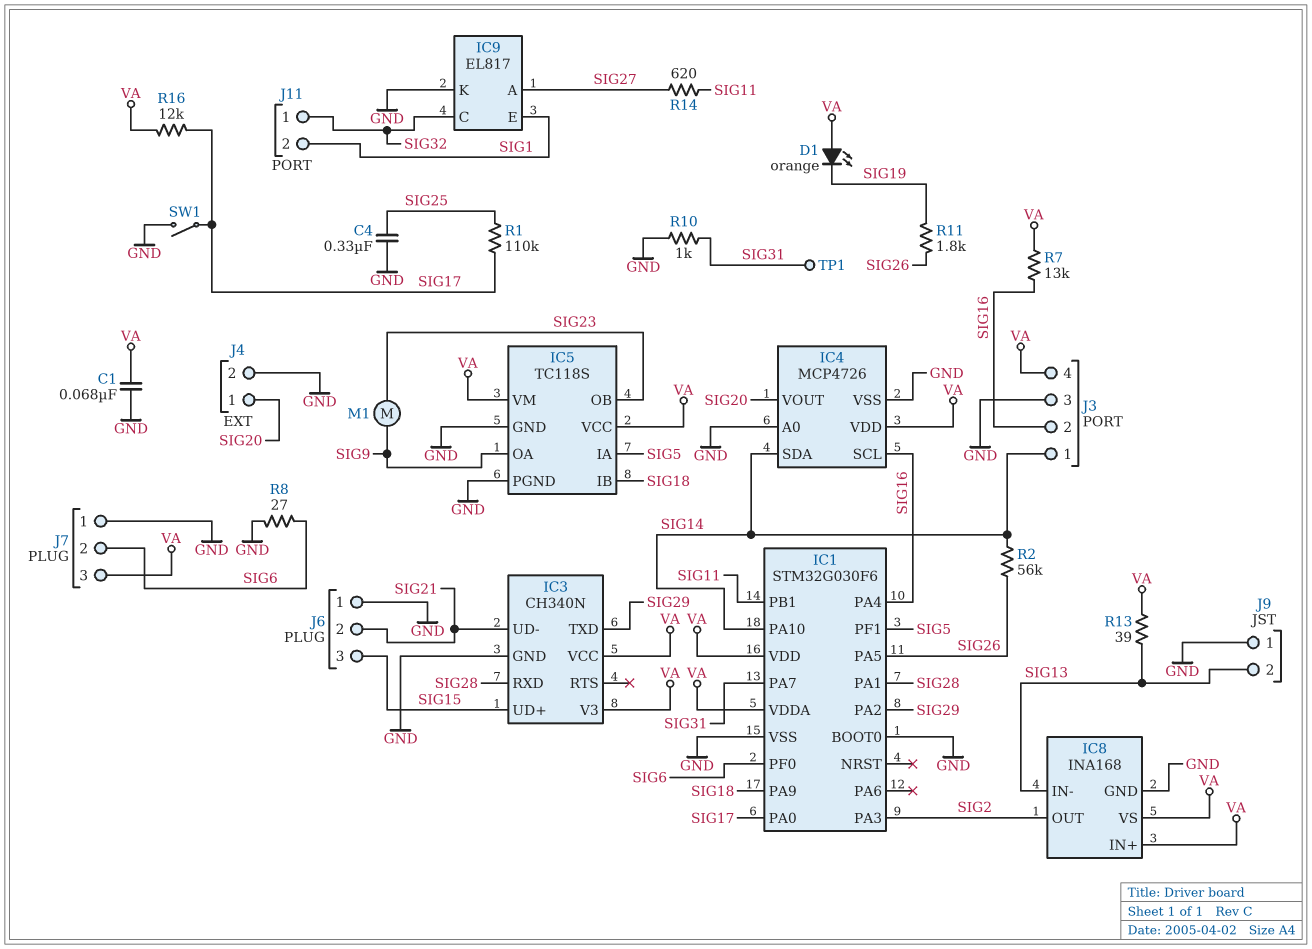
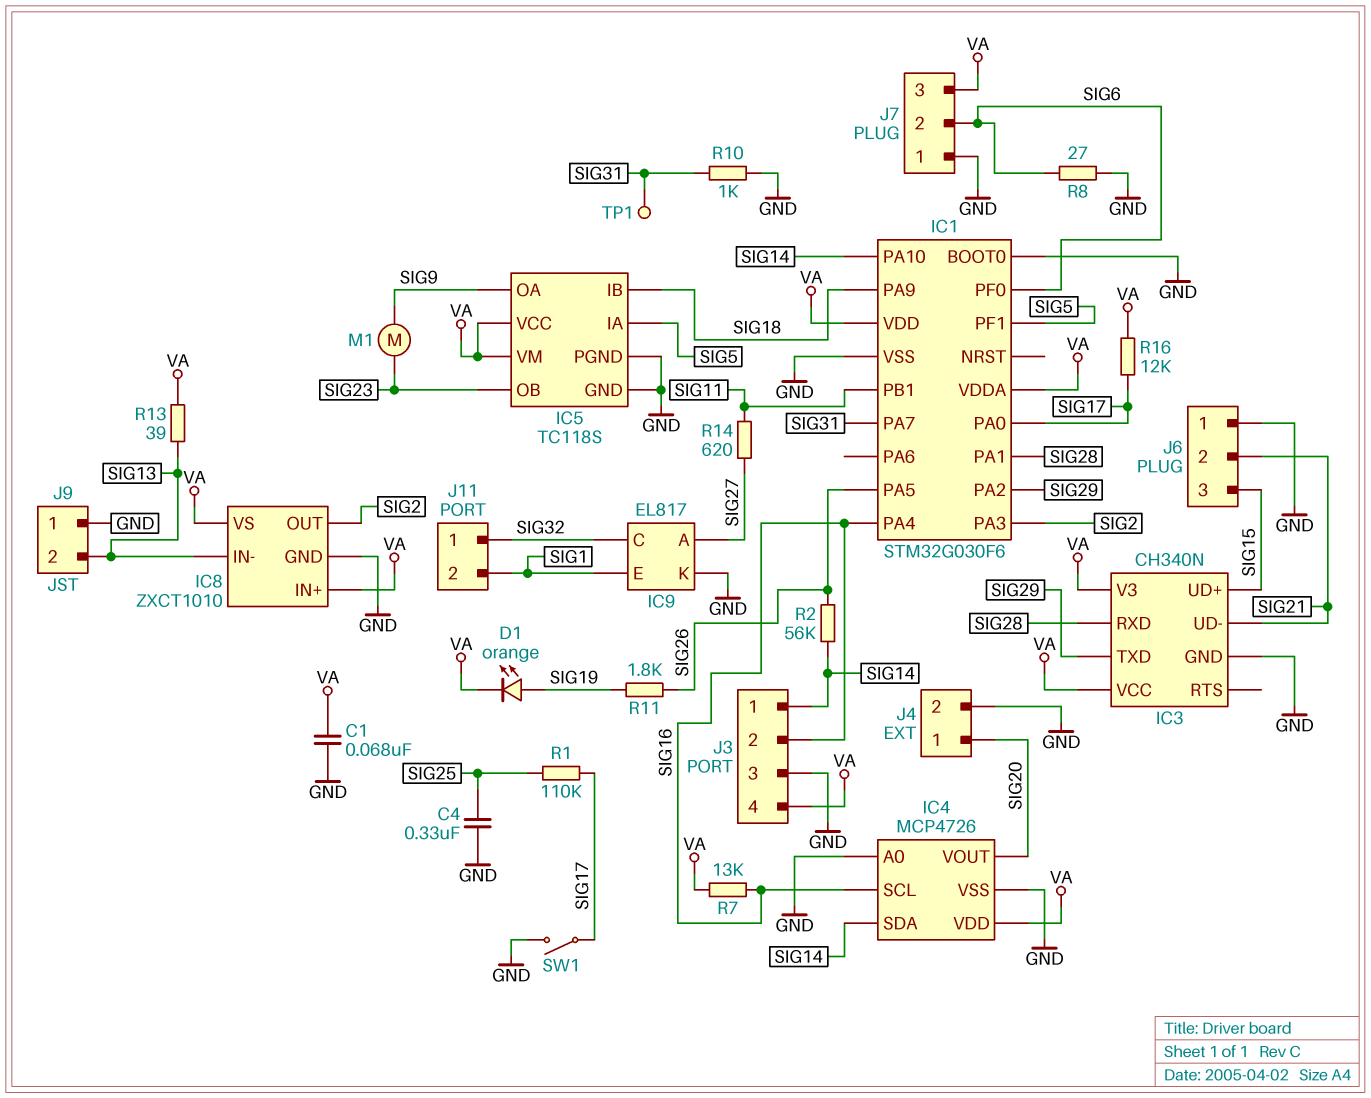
D1: LED orange (A VA, K SIG19) -> LED orange (A SIG19, K VA)
IC8: INA168 -> ZXCT1010

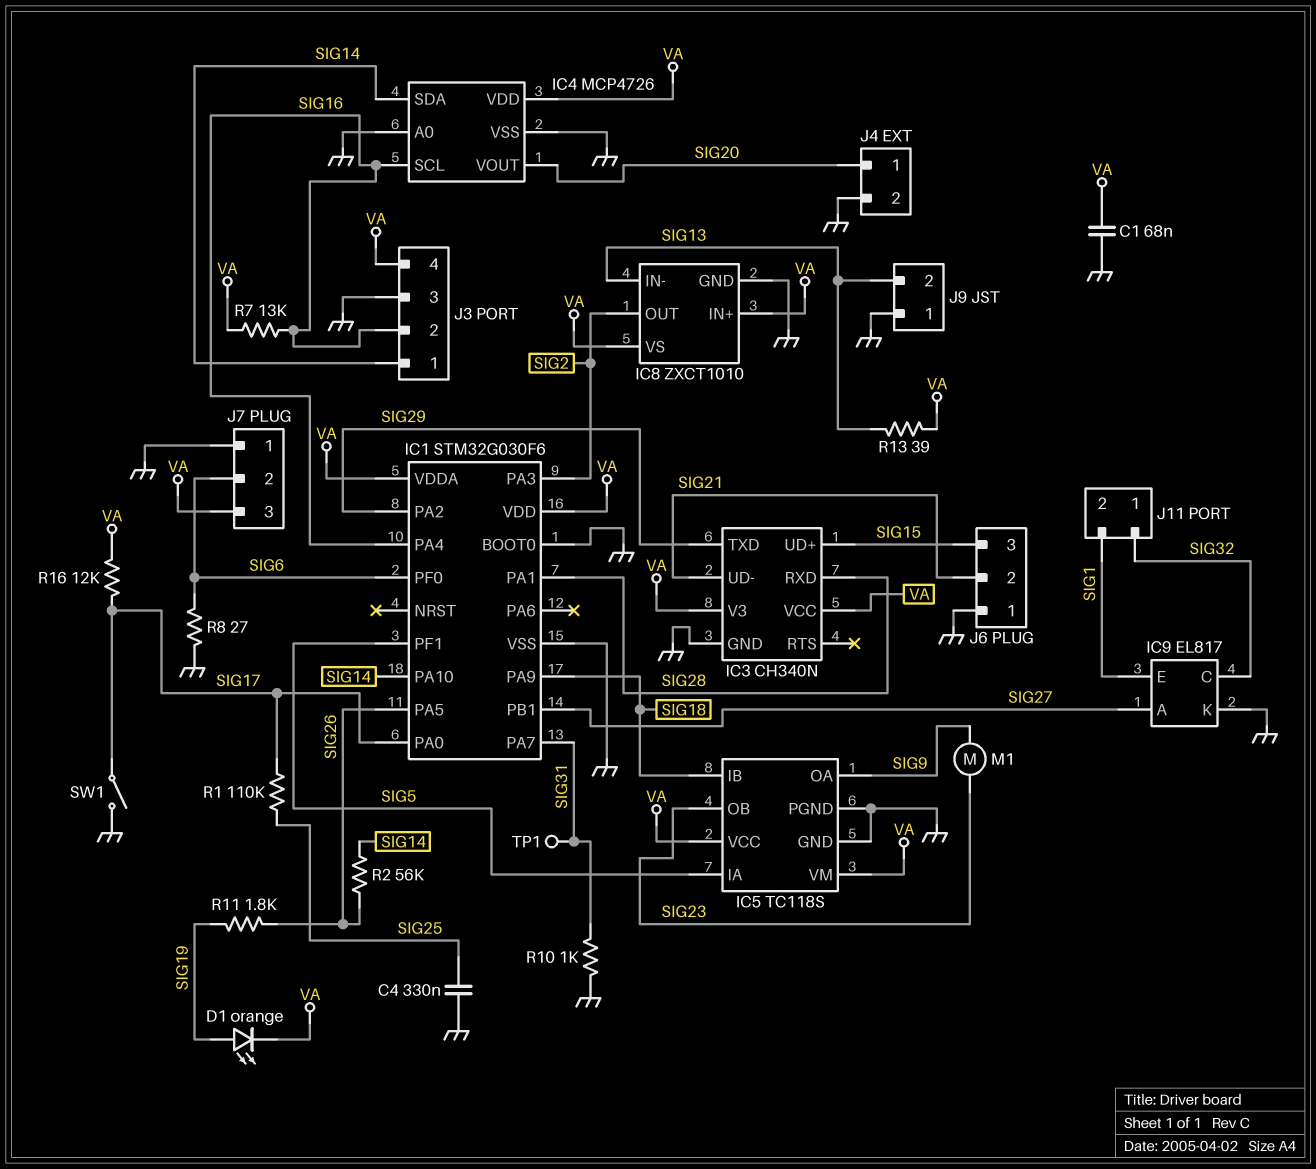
IC1 pin PB1: SIG11 -> SIG27
R14: 620 (SIG11, SIG27) -> none

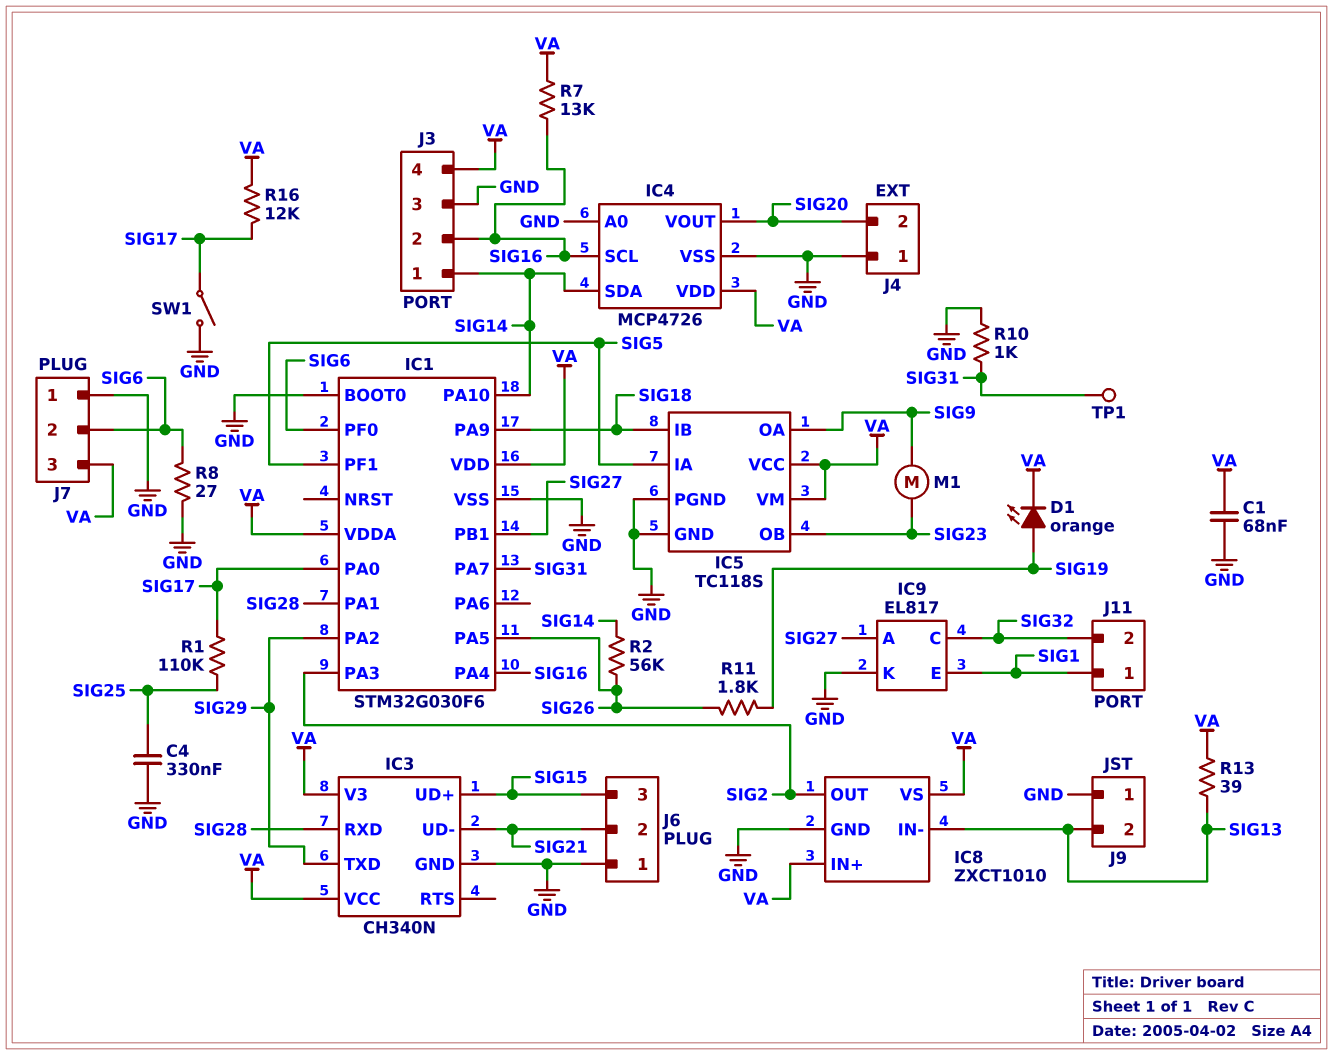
J4 pin 1: SIG20 -> GND
J4 pin 2: GND -> SIG20
J11 pin 1: SIG32 -> SIG1
J11 pin 2: SIG1 -> SIG32

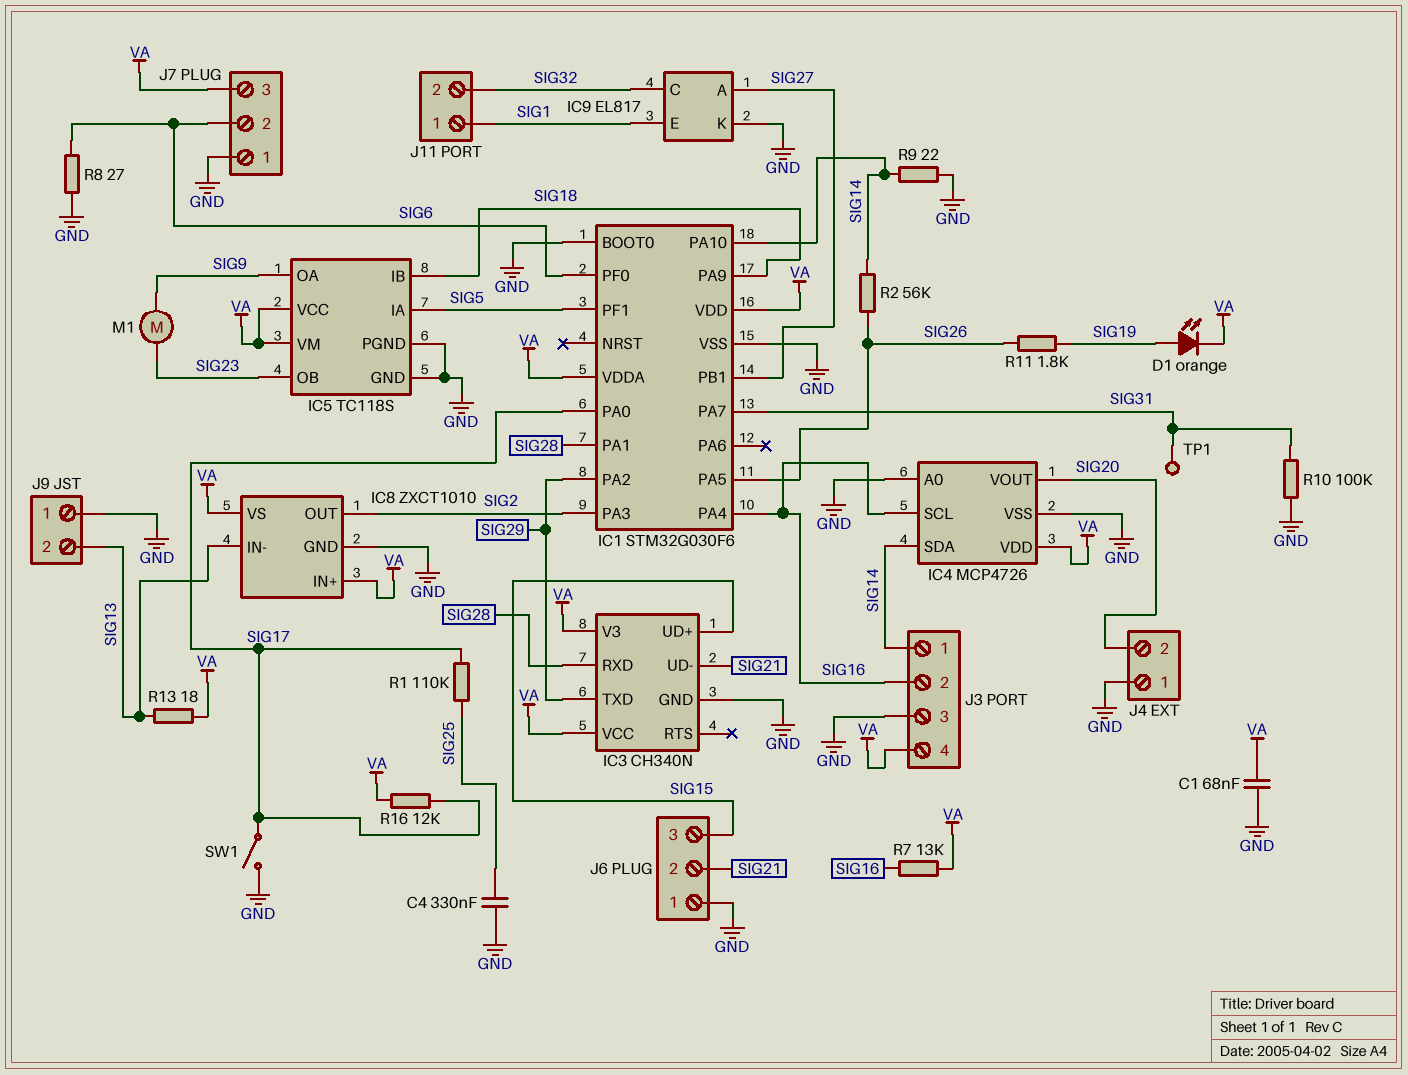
R9: none -> 22 (GND, SIG14)
R10: 1k (GND, SIG31) -> 100k (GND, SIG31)
R13: 39 (SIG13, VA) -> 18 (SIG13, VA)

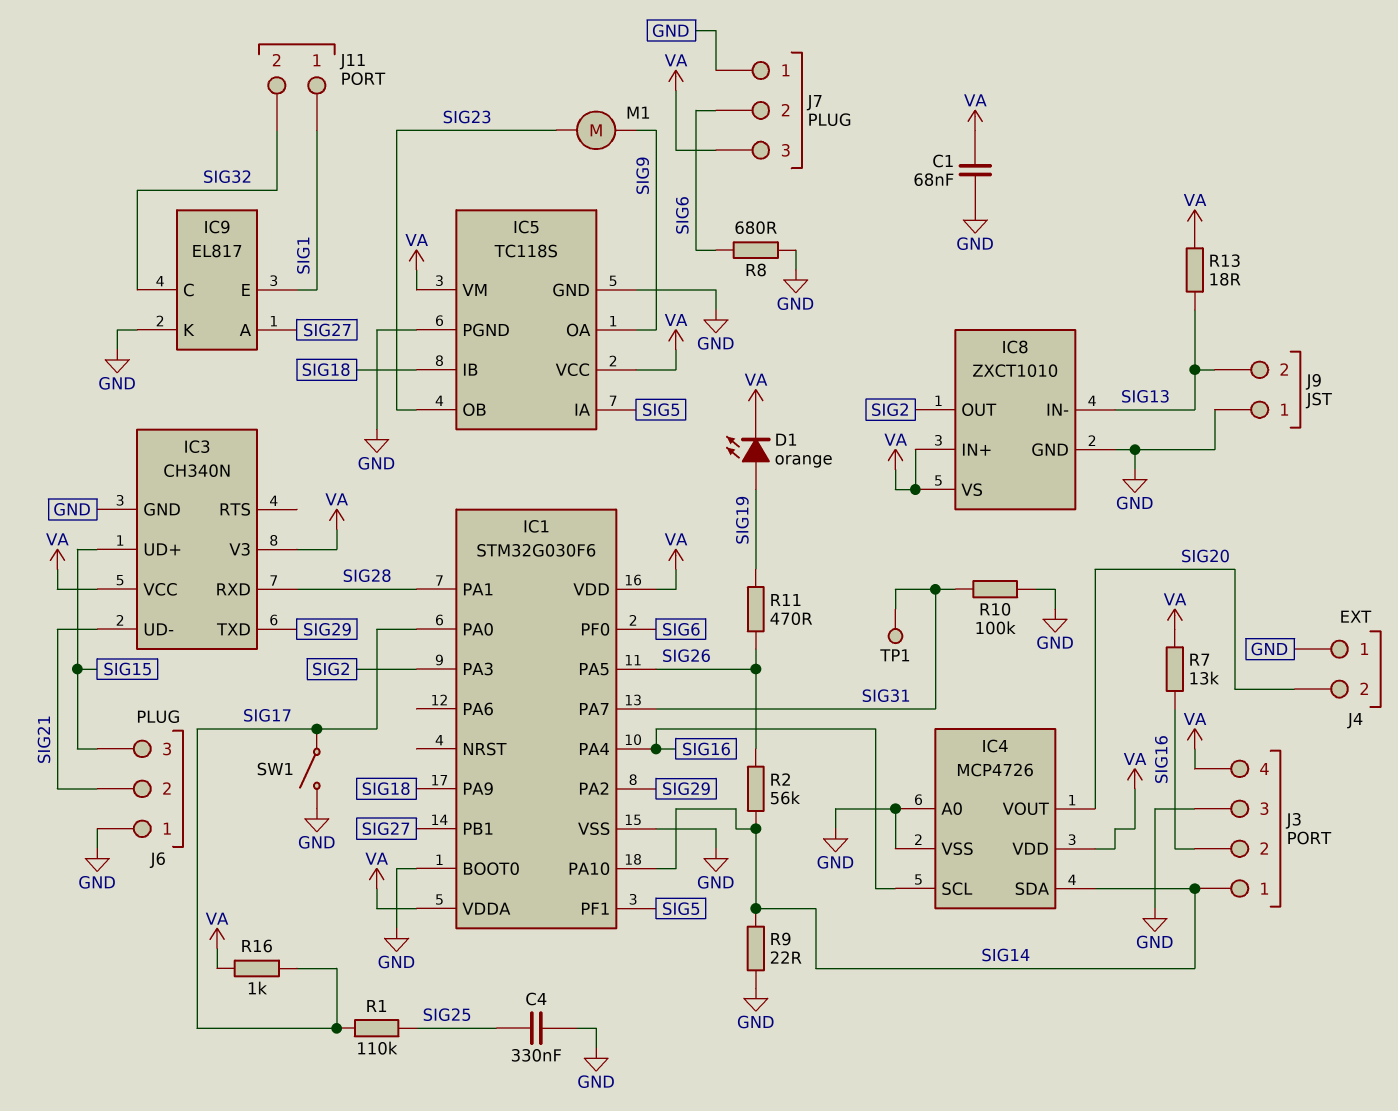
R8: 27 (GND, SIG6) -> 680 (GND, SIG6)
R11: 1.8k (SIG19, SIG26) -> 470 (SIG19, SIG26)
R16: 12k (SIG17, VA) -> 1k (SIG17, VA)

